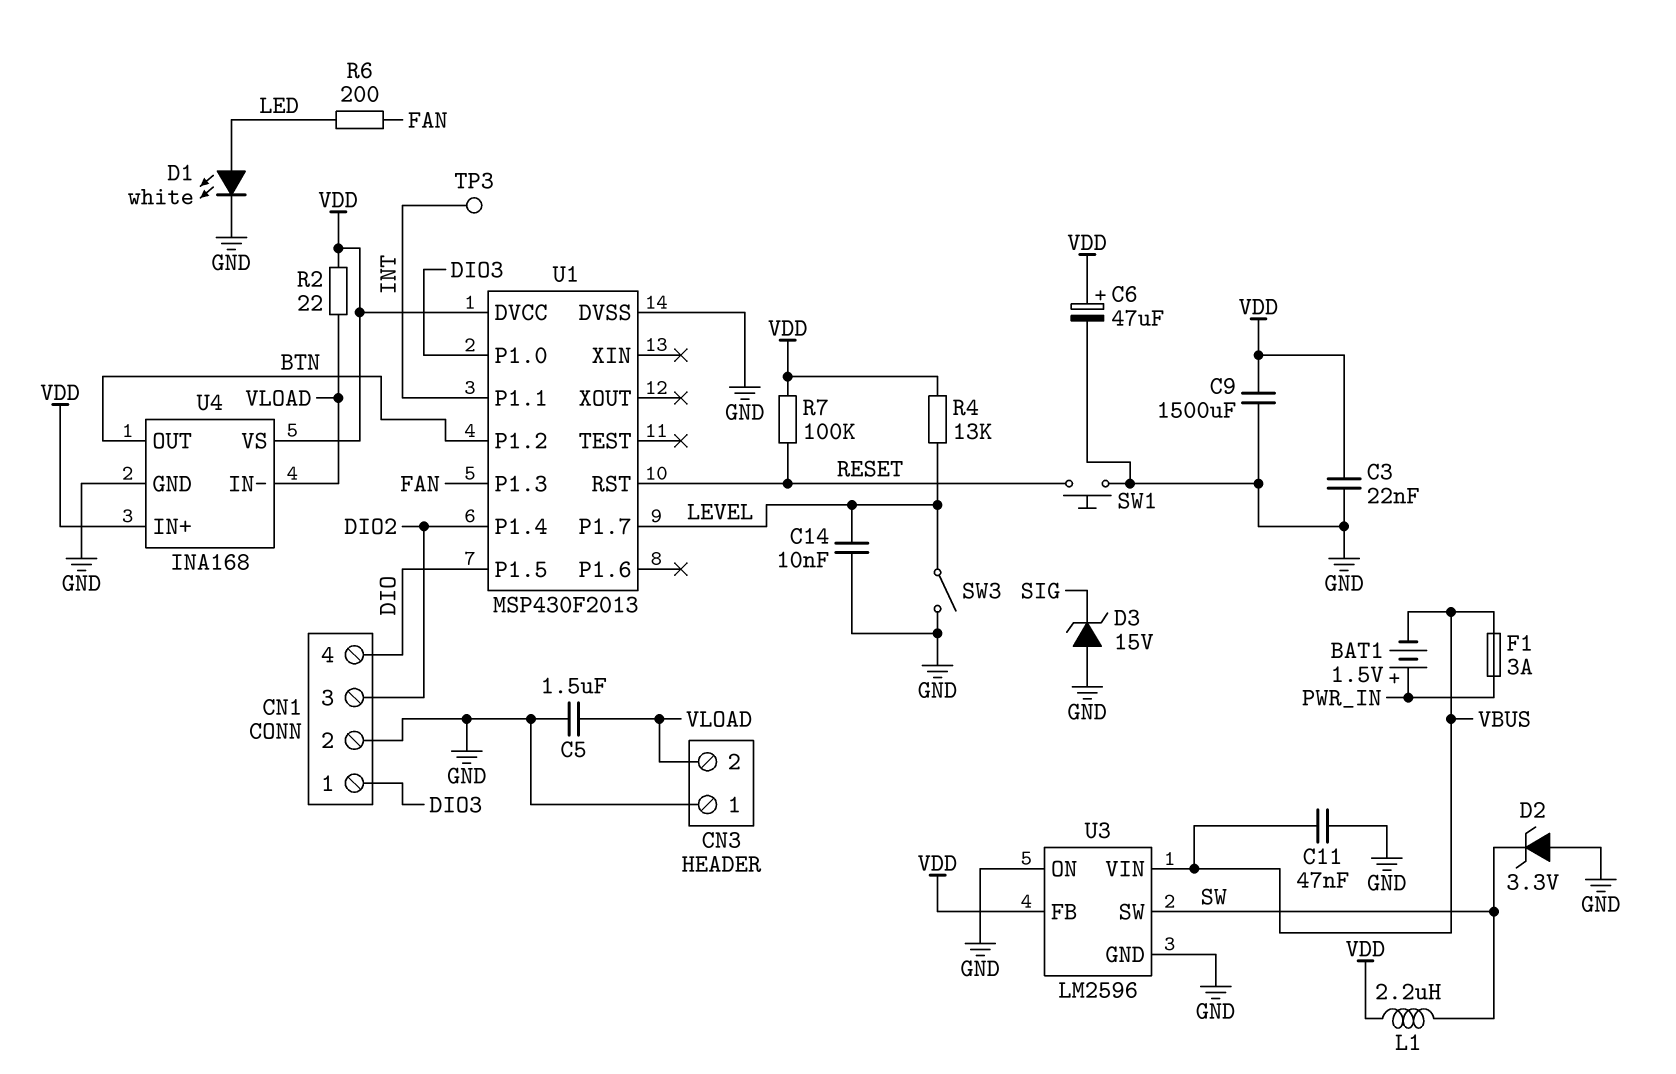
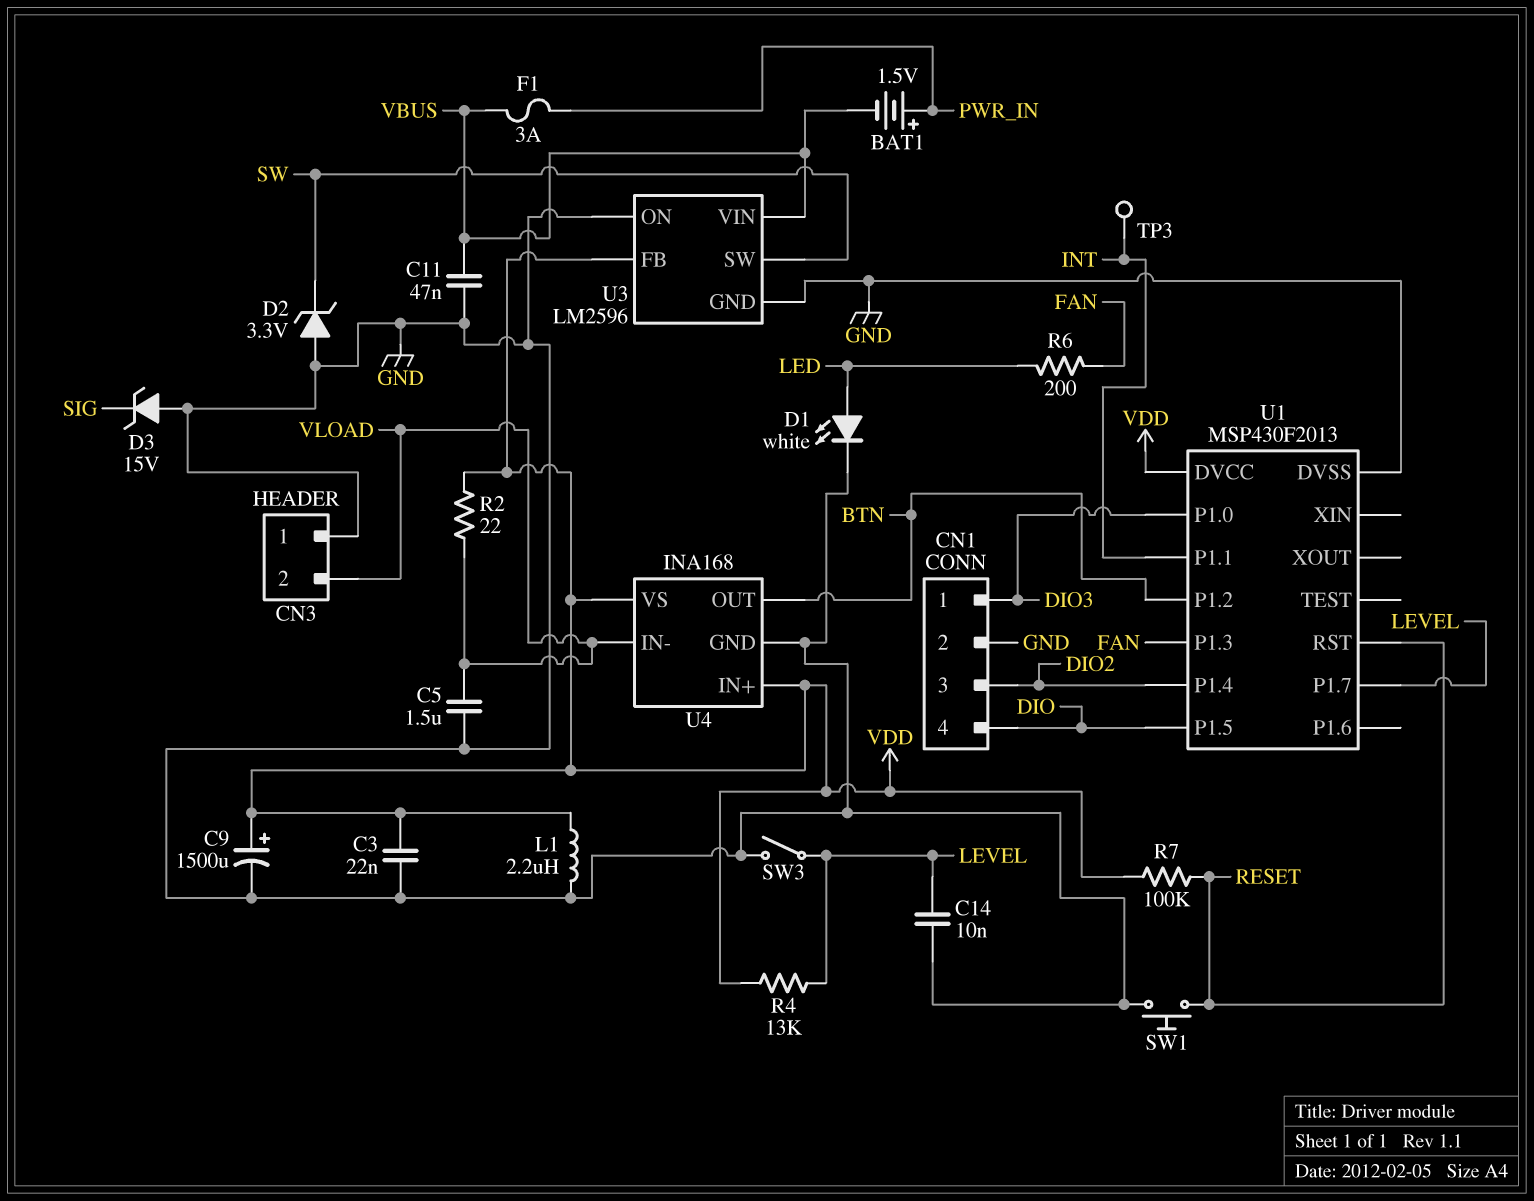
C6: 47uF (plus VDD, minus GND) -> none
C9: 1500uF (GND, VDD) -> 1500uF (plus VDD, minus GND)
L1: 2.2uH (SW, VDD) -> 2.2uH (GND, VDD)

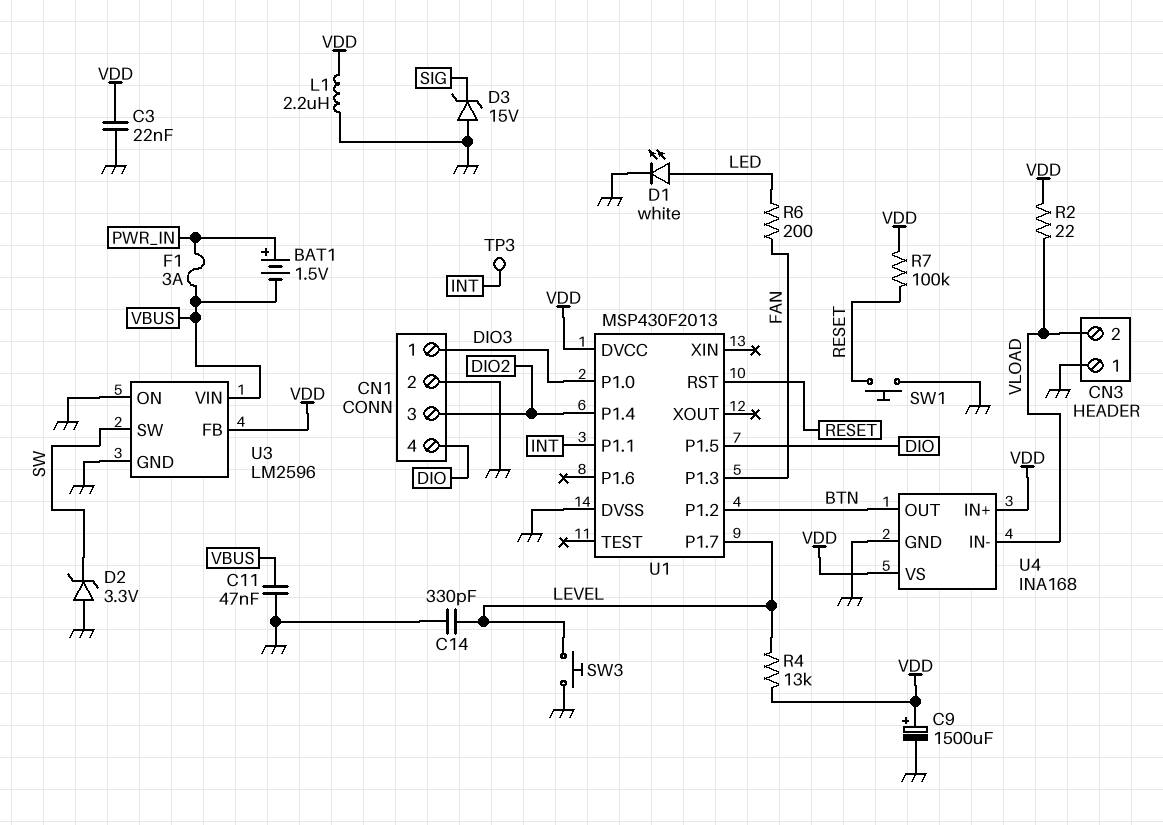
C5: 1.5uF (GND, VLOAD) -> none
C14: 10nF (GND, LEVEL) -> 330pF (GND, LEVEL)
SW3: switch (GND, LEVEL) -> button (GND, LEVEL)

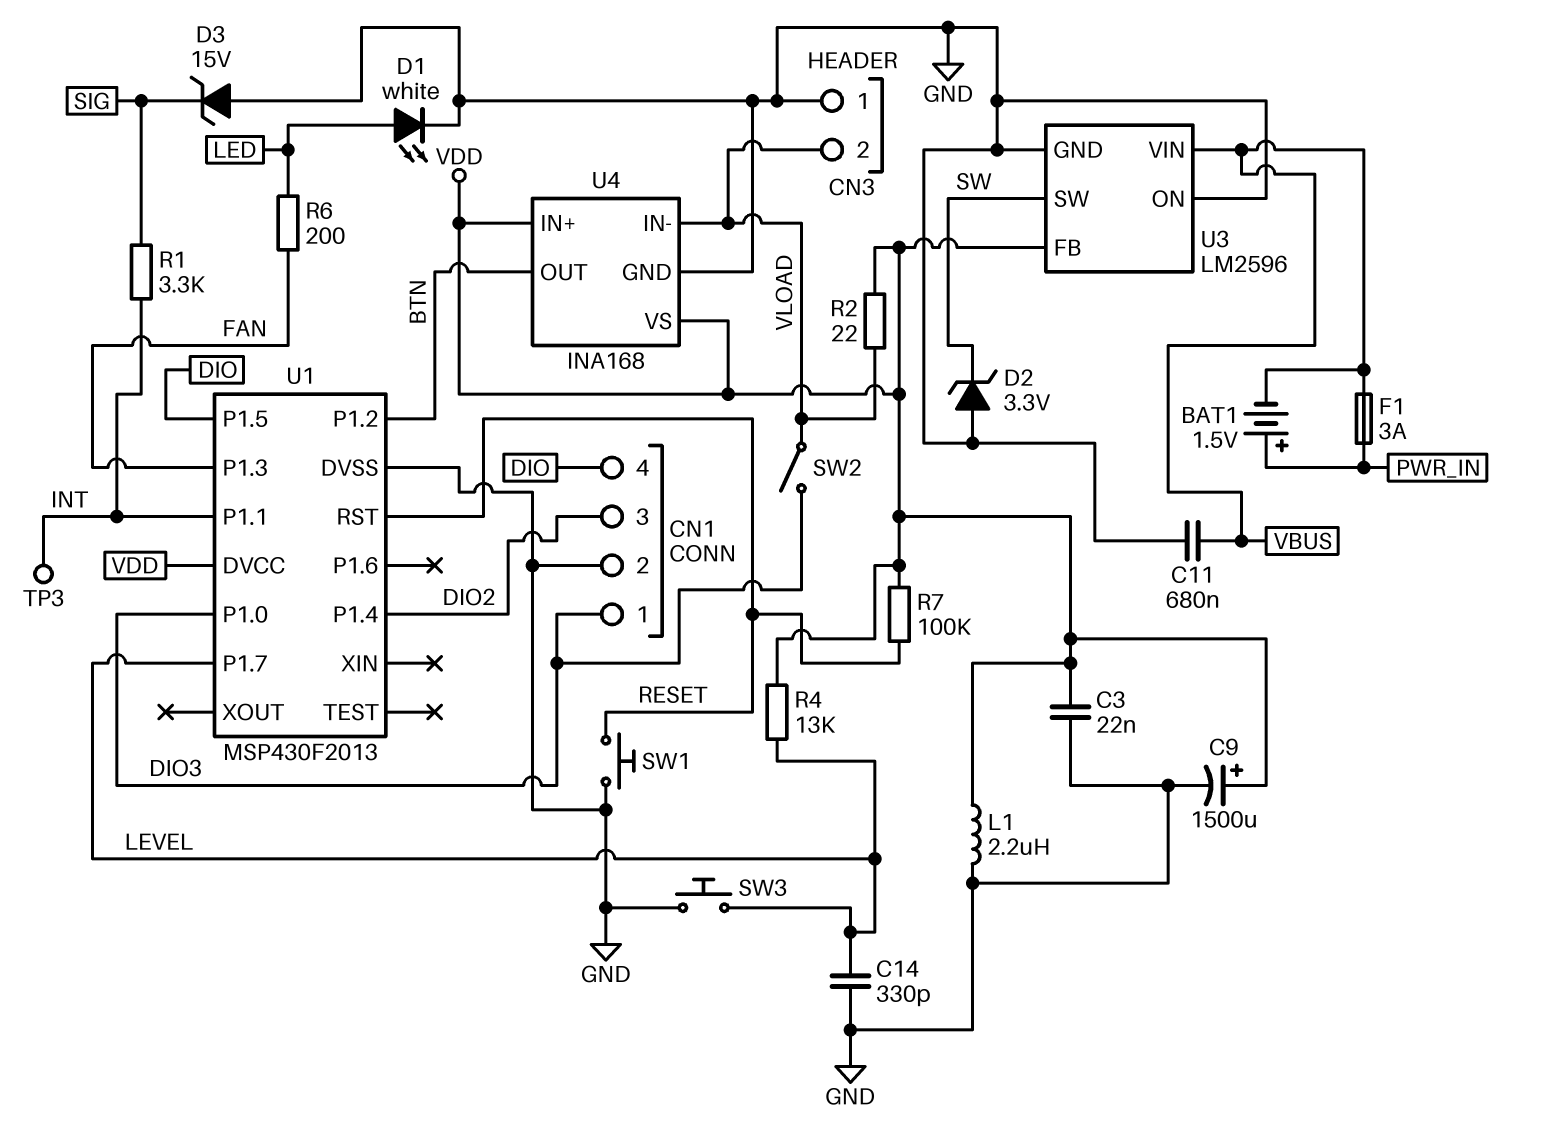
C11: 47nF (GND, VBUS) -> 680nF (GND, VBUS)
R1: none -> 3.3k (INT, SIG)
SW2: none -> switch (DIO3, VLOAD)

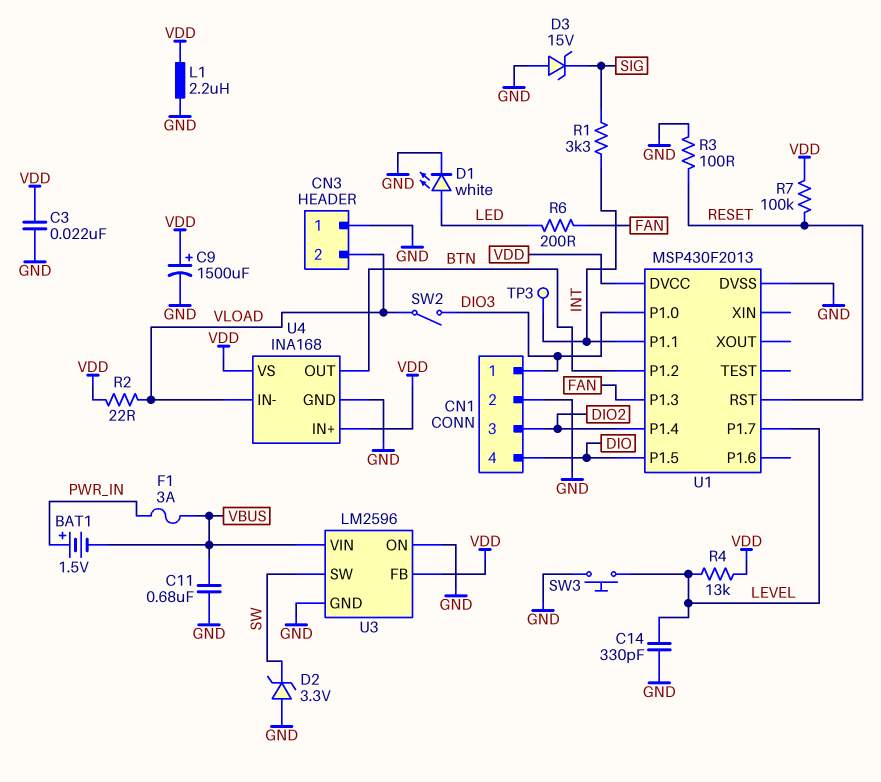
R3: none -> 100 (GND, RESET)
SW1: button (GND, RESET) -> none

